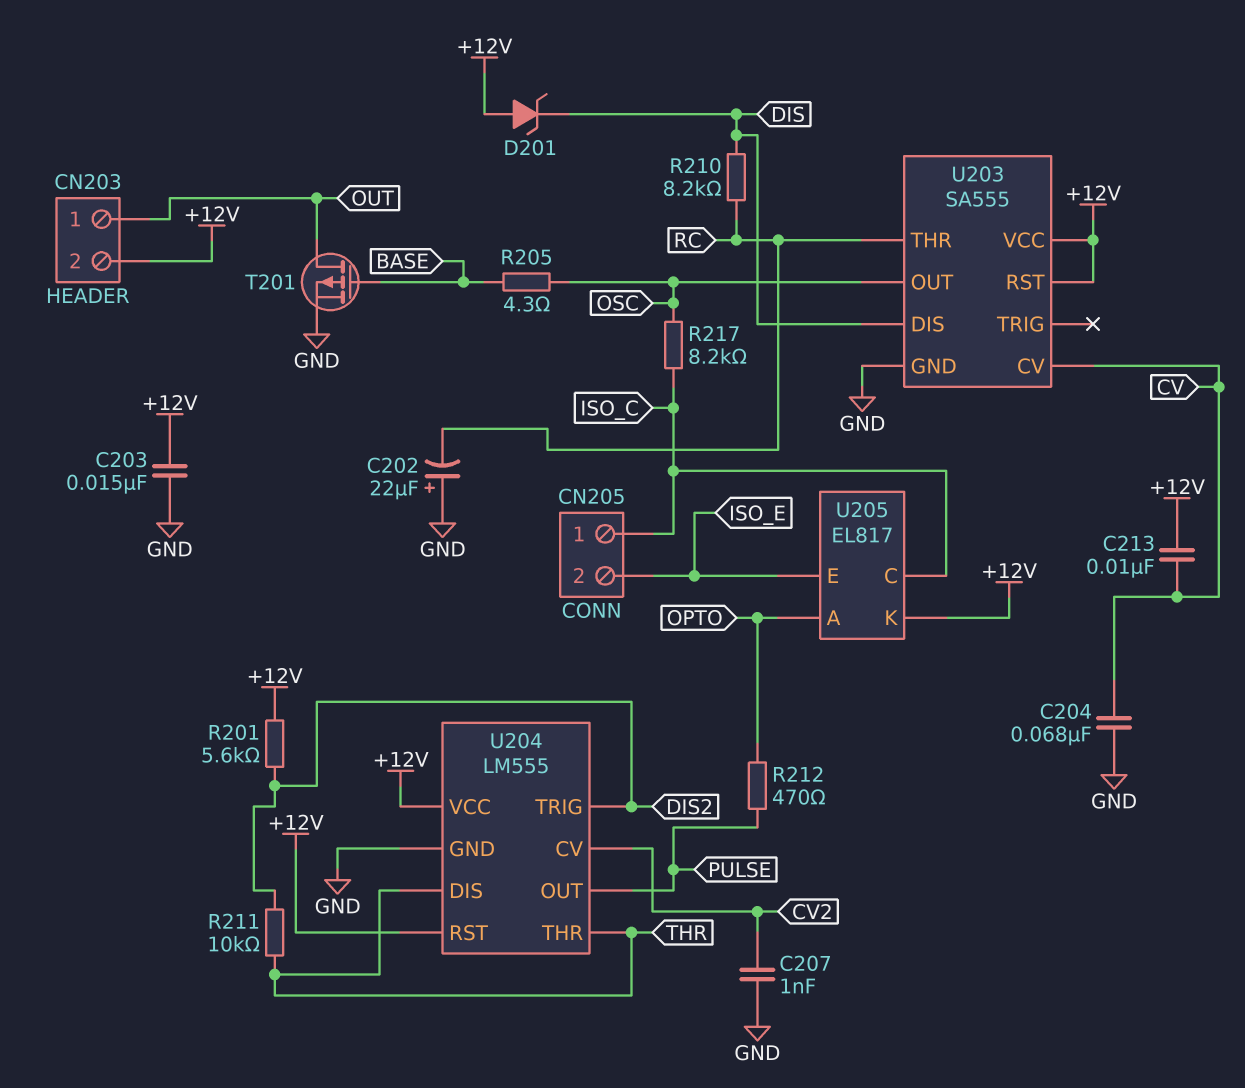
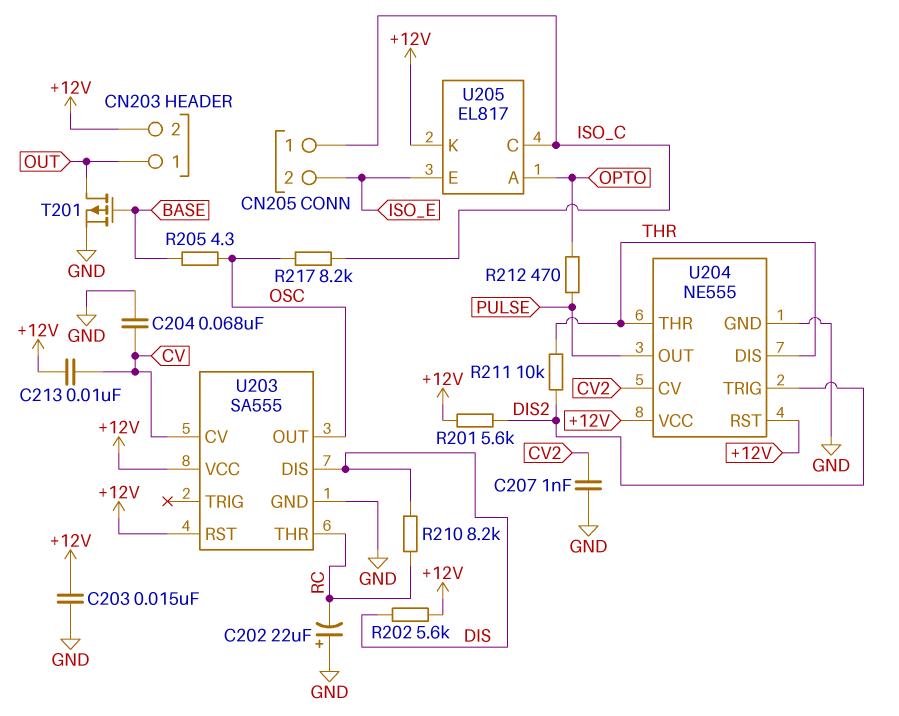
D201: zener (A +12V, K DIS) -> none
R202: none -> 5.6k (+12V, DIS)
U204: LM555 -> NE555

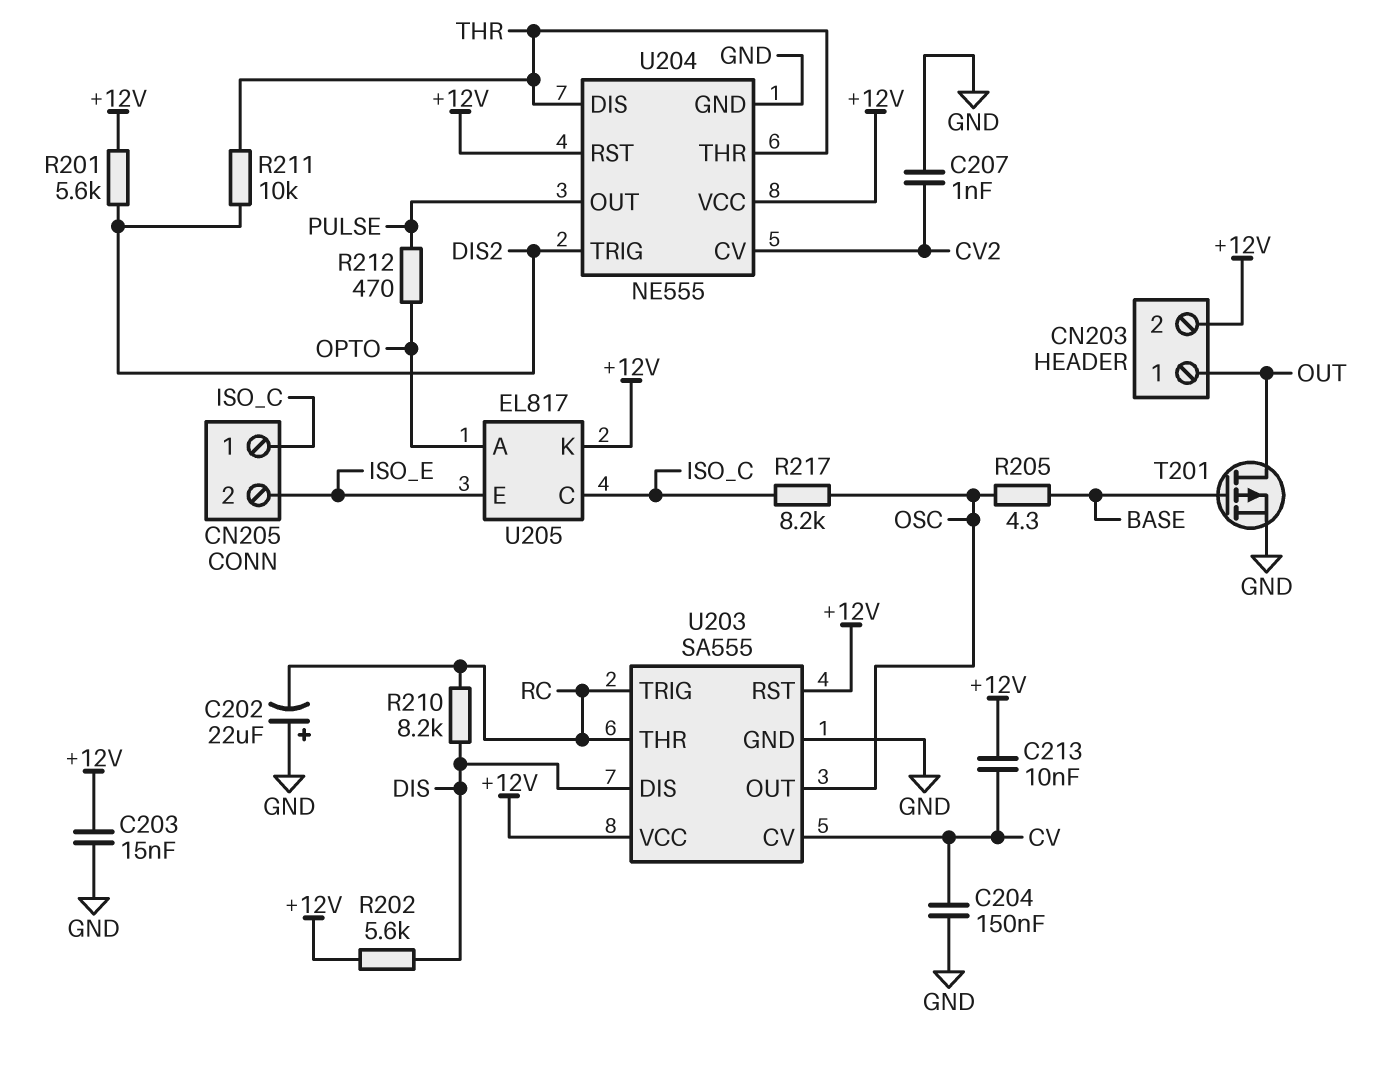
C204: 68nF (CV, GND) -> 150nF (CV, GND)
U203 pin TRIG: none -> RC

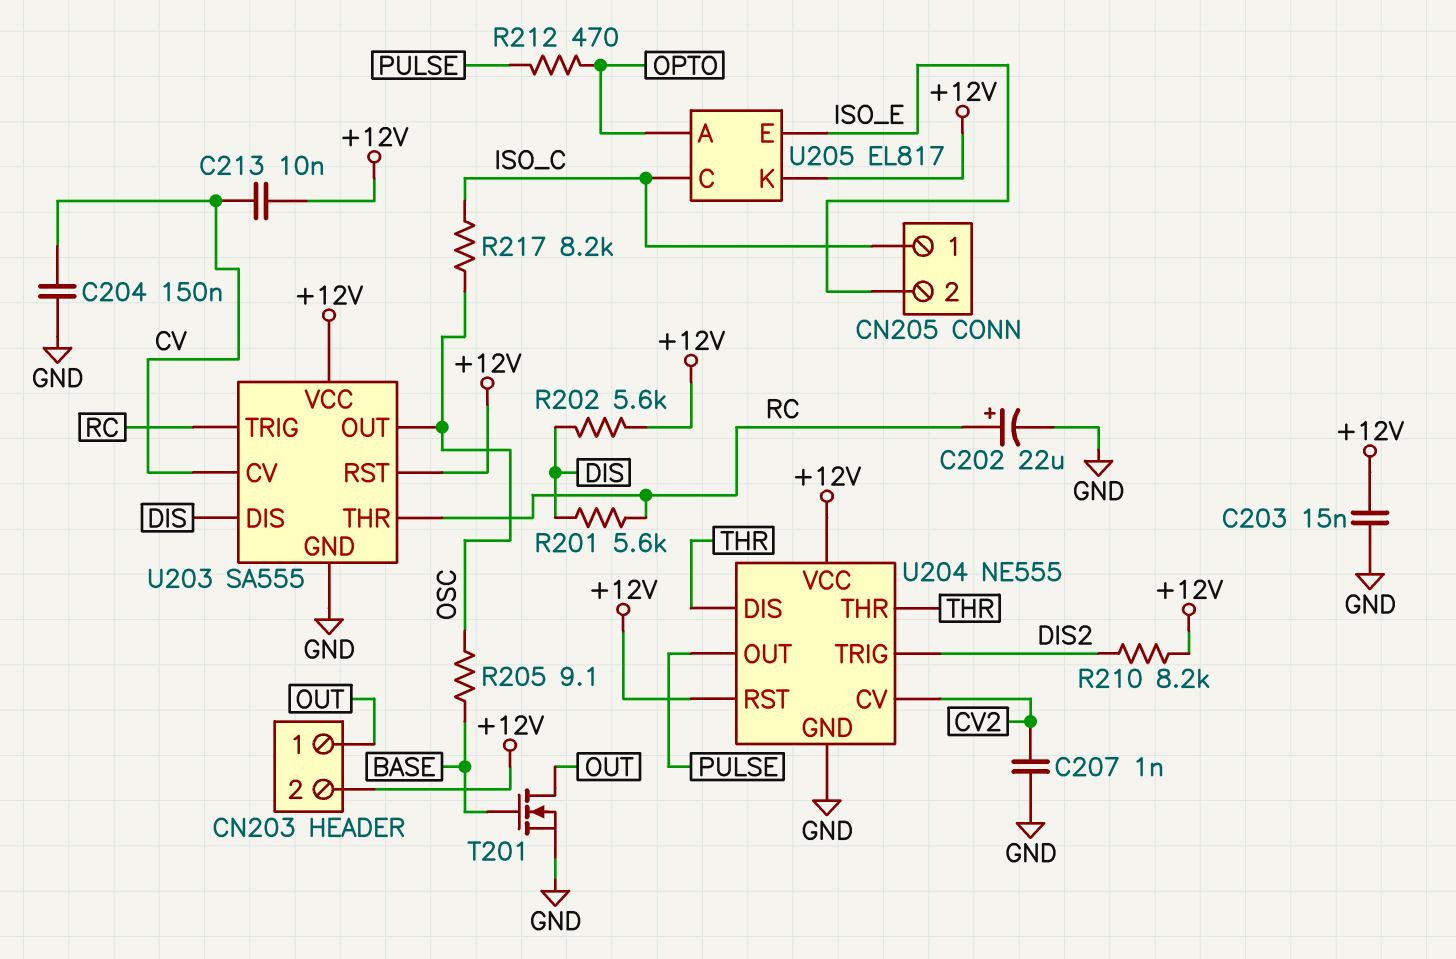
C202: 22uF (plus GND, minus RC) -> 22uF (plus RC, minus GND)
R201: 5.6k (+12V, DIS2) -> 5.6k (DIS, RC)
R205: 4.3 (BASE, OSC) -> 9.1 (BASE, OSC)
R210: 8.2k (DIS, RC) -> 8.2k (+12V, DIS2)
R211: 10k (DIS2, THR) -> none
T201: PMOS (G BASE, D OUT, S GND) -> NMOS (G BASE, D OUT, S GND)

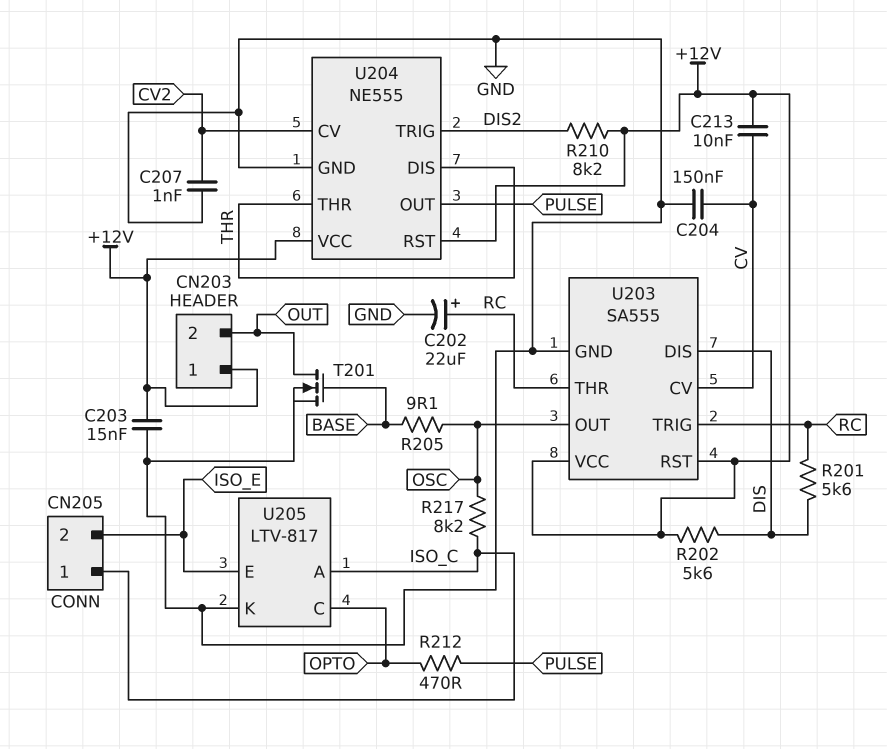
CN203 pin 1: OUT -> +12V
CN203 pin 2: +12V -> OUT
U205: EL817 -> LTV-817
U205 pin A: OPTO -> ISO_C
U205 pin C: ISO_C -> OPTO
U205 pin K: +12V -> GND

